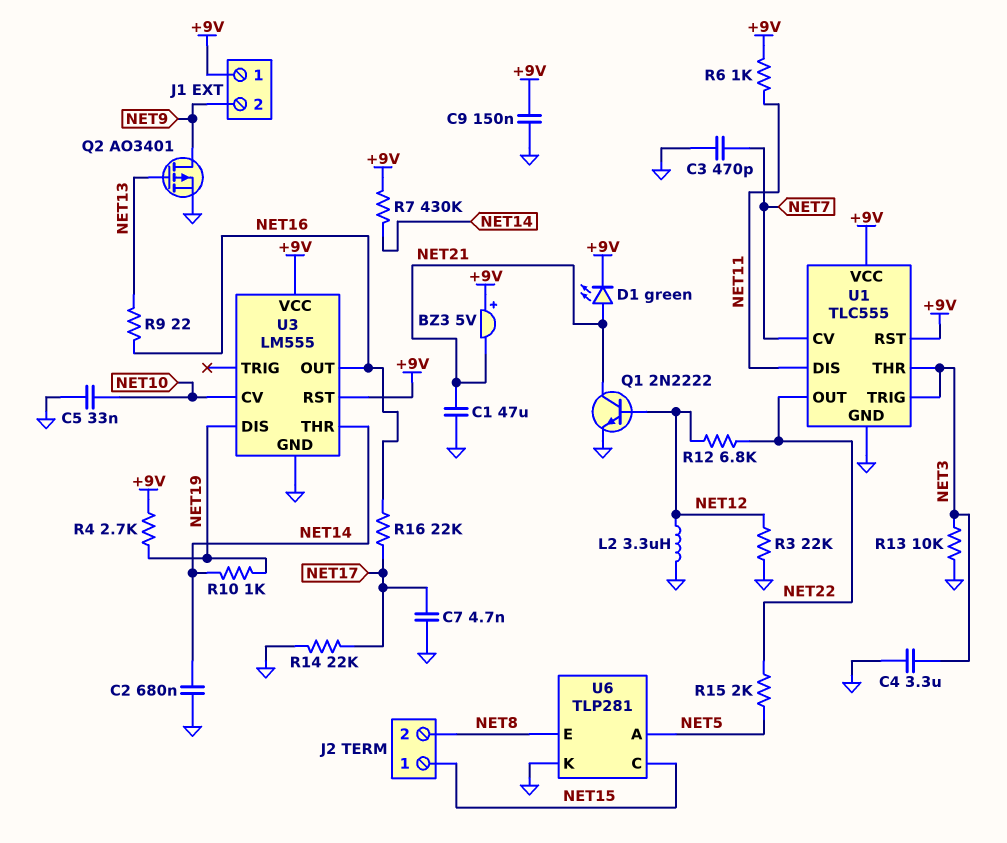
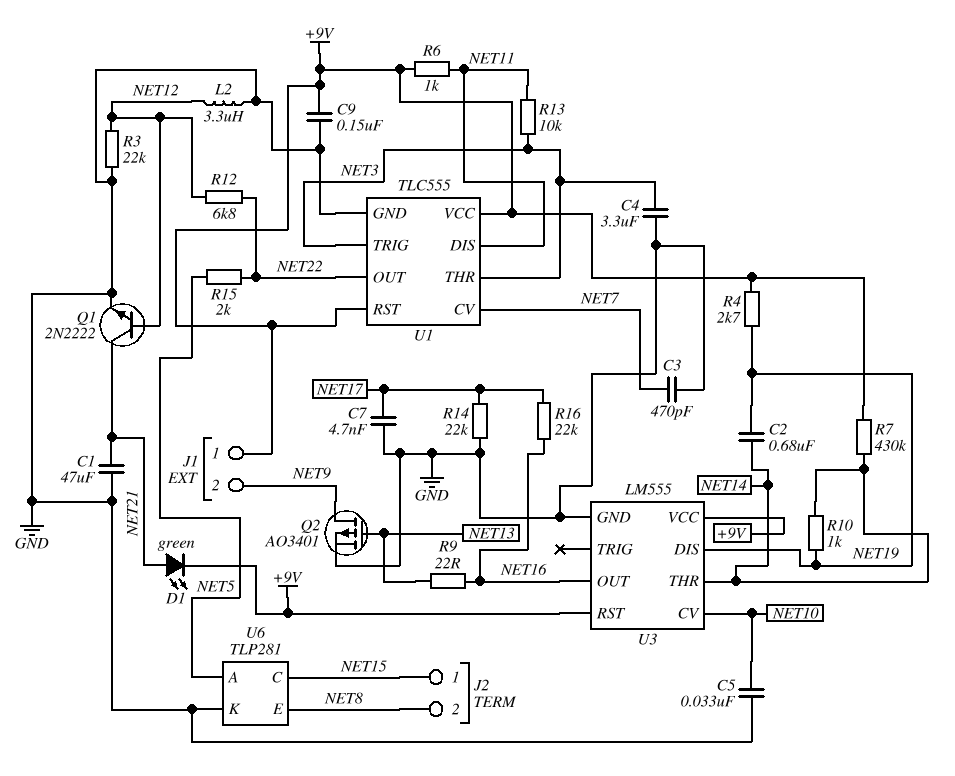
BZ3: buzzer 5V (plus +9V, minus NET21) -> none
C2: 680nF (GND, NET14) -> 680nF (NET14, NET19)
R13: 10k (GND, NET3) -> 10k (NET3, NET11)

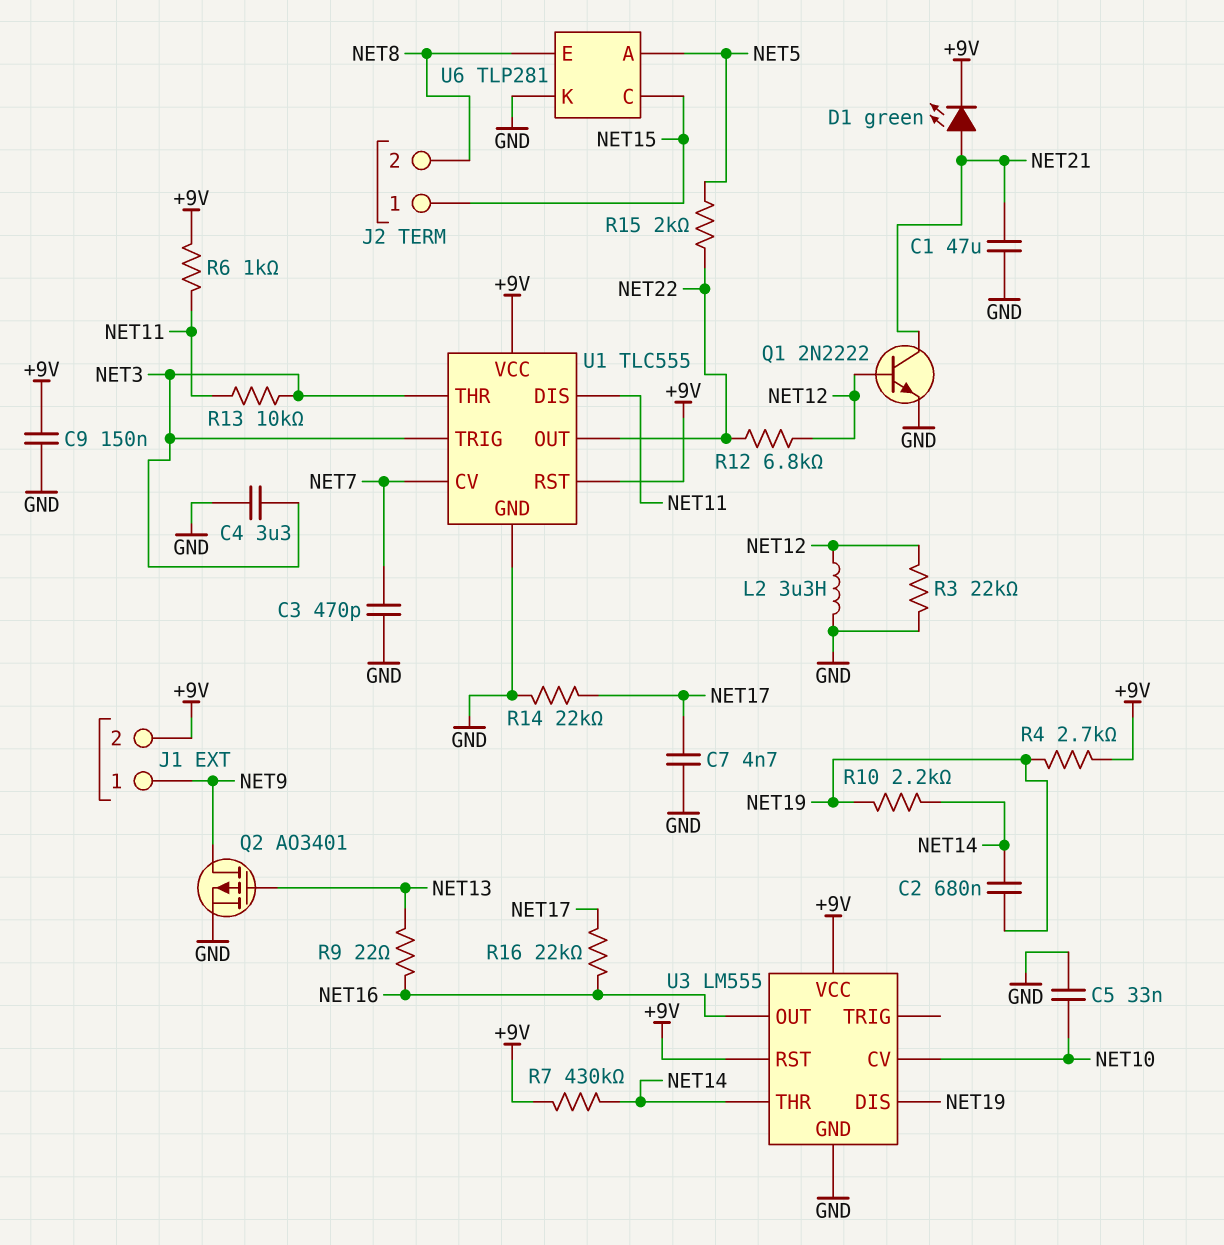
J1 pin 1: +9V -> NET9
J1 pin 2: NET9 -> +9V
R10: 1k (NET14, NET19) -> 2.2k (NET14, NET19)

